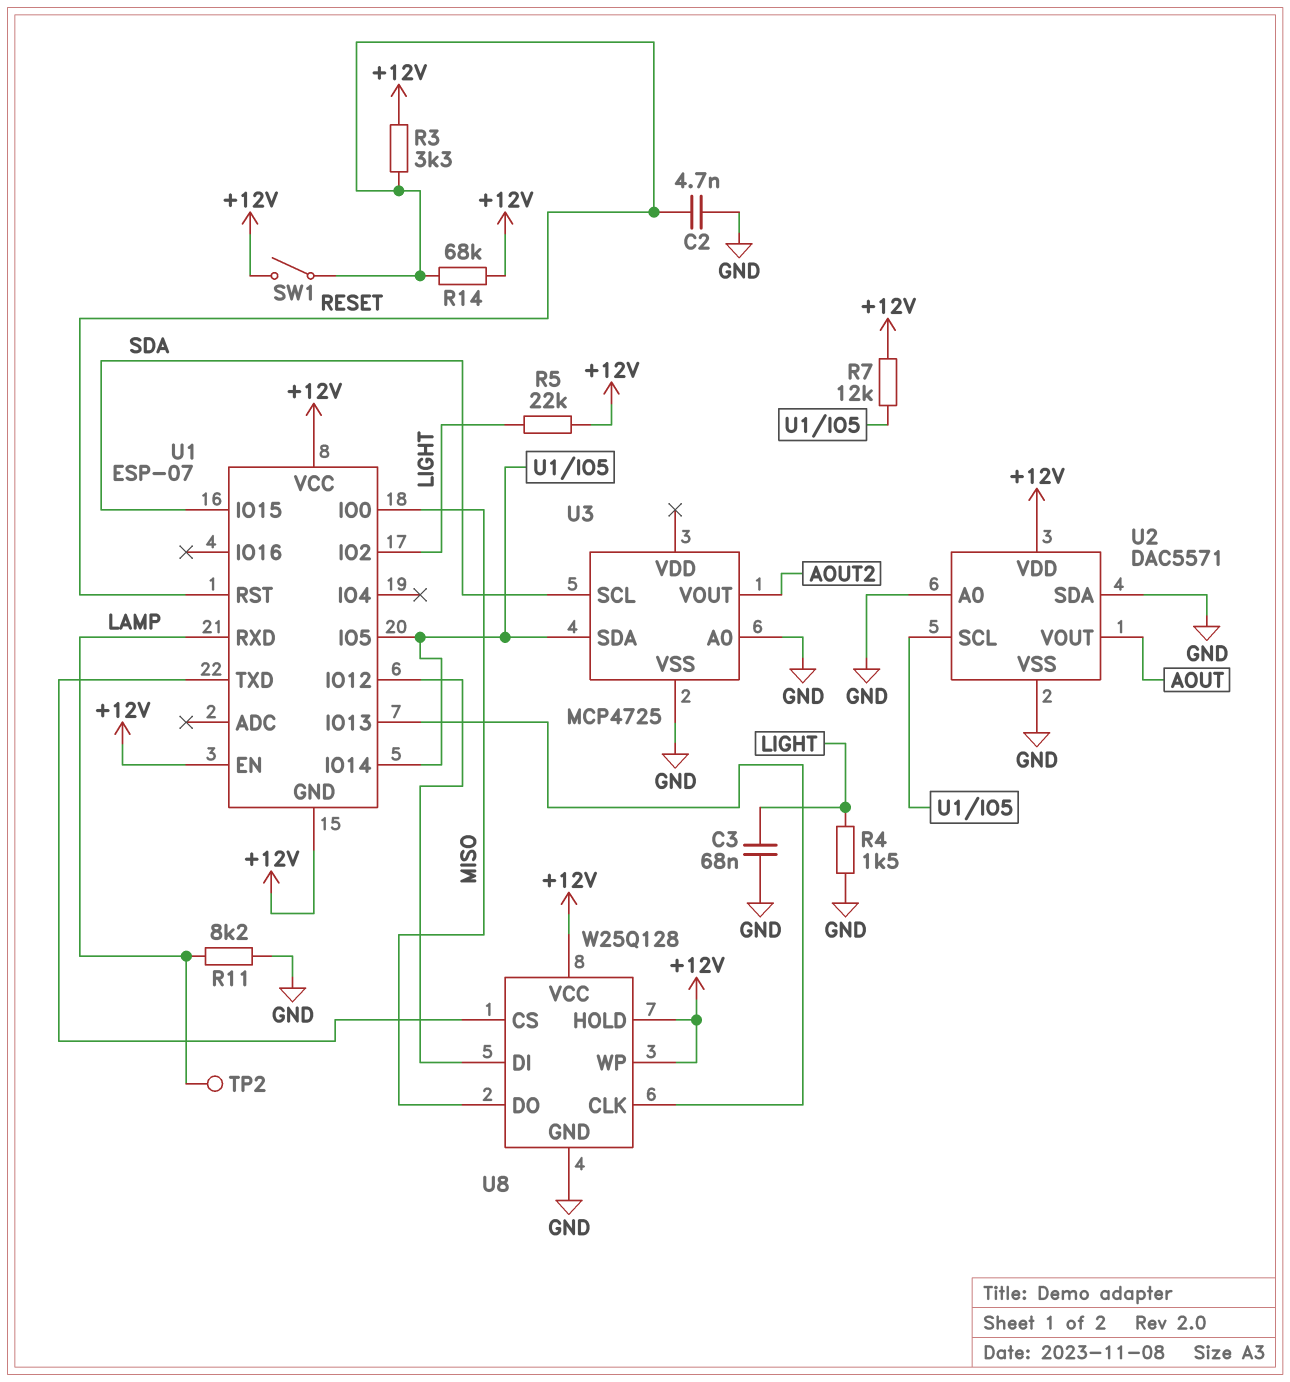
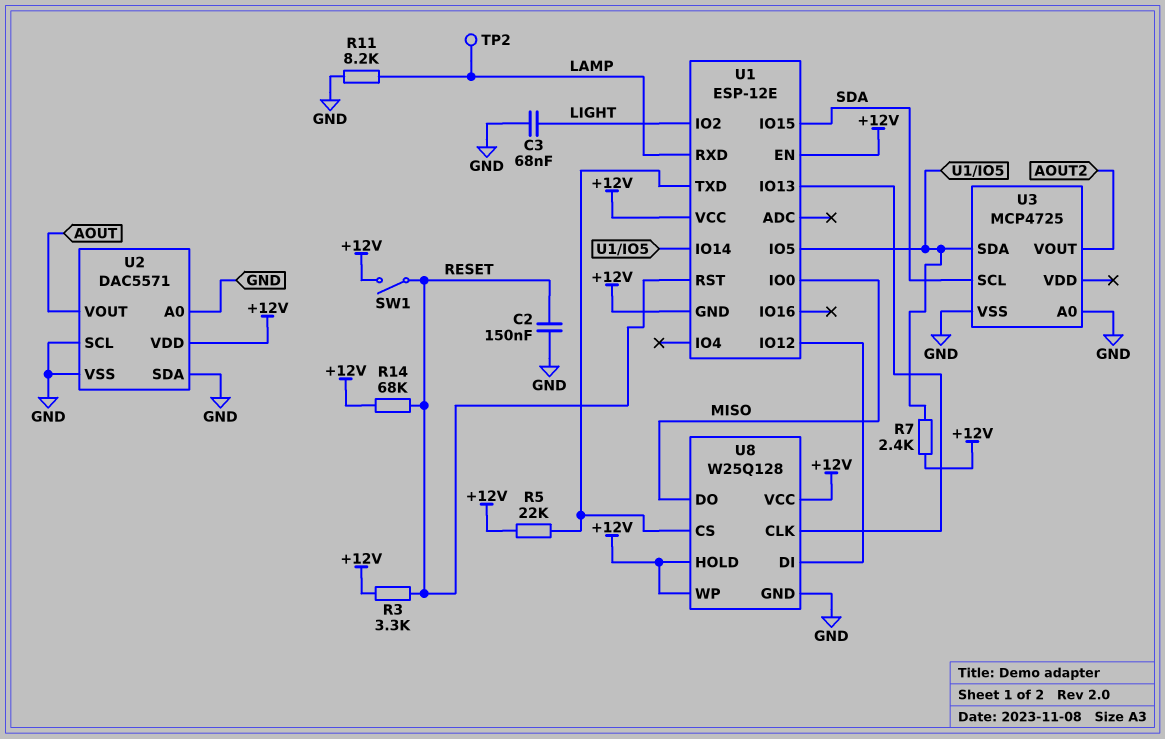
C2: 4.7nF (GND, RESET) -> 150nF (GND, RESET)
R4: 1.5k (GND, LIGHT) -> none
R5: 22k (+12V, LIGHT) -> 22k (+12V, U1/TXD)
R7: 12k (+12V, U1/IO5) -> 2.4k (+12V, U1/IO5)
U1: ESP-07 -> ESP-12E
U2 pin SCL: U1/IO5 -> GND

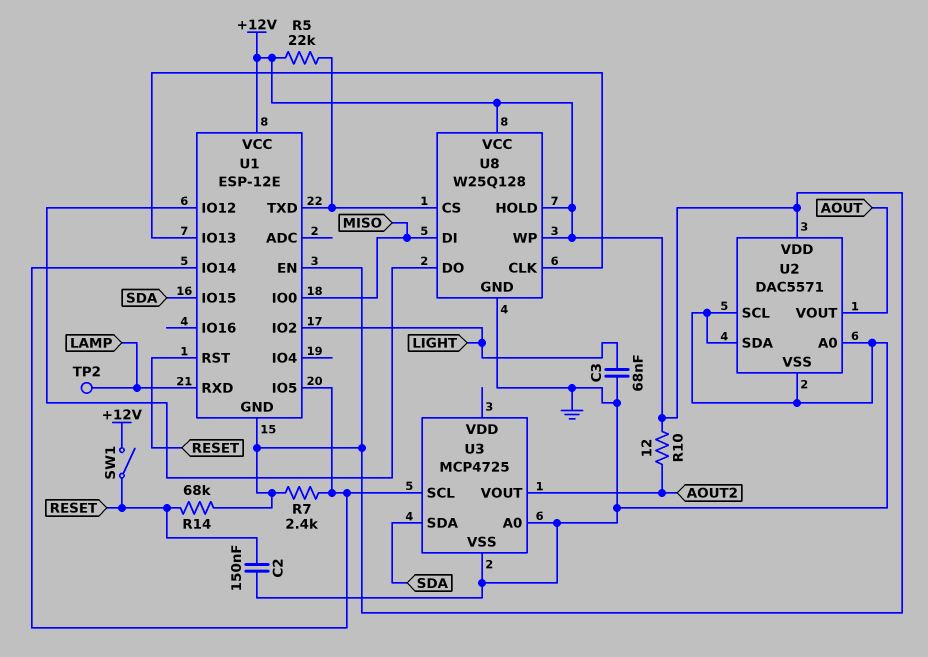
R3: 3.3k (+12V, RESET) -> none
R10: none -> 12 (+12V, AOUT2)
R11: 8.2k (GND, LAMP) -> none
U3 pin SCL: SDA -> U1/IO5
U3 pin SDA: U1/IO5 -> SDA
U8 pin DI: U1/IO12 -> MISO
U8 pin DO: MISO -> U1/IO12

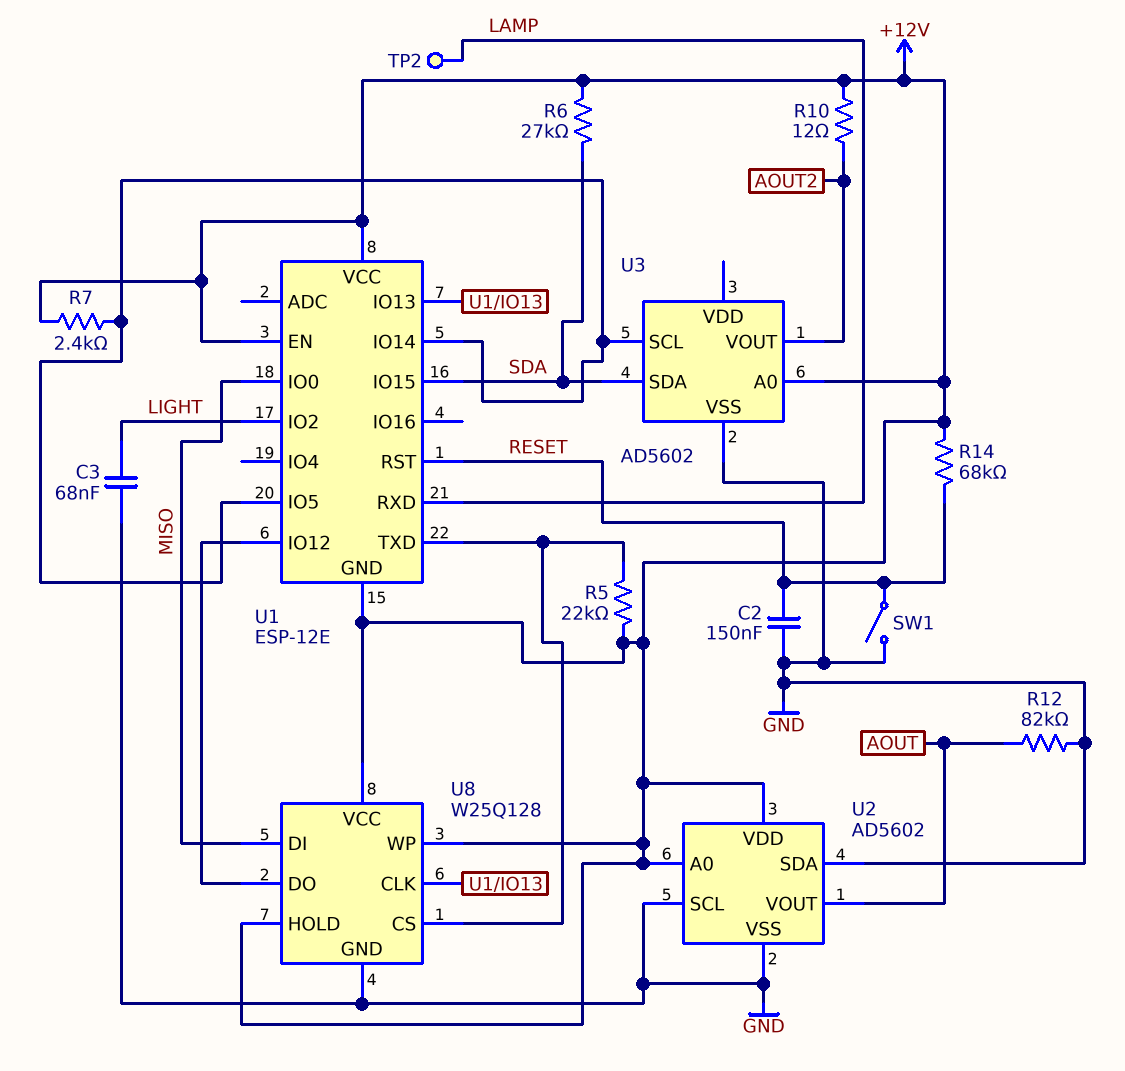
R6: none -> 27k (+12V, SDA)
R12: none -> 82k (AOUT, GND)
SW1: switch (+12V, RESET) -> switch (GND, RESET)
U2: DAC5571 -> AD5602
U2 pin A0: GND -> +12V
U3: MCP4725 -> AD5602
U3 pin A0: GND -> +12V

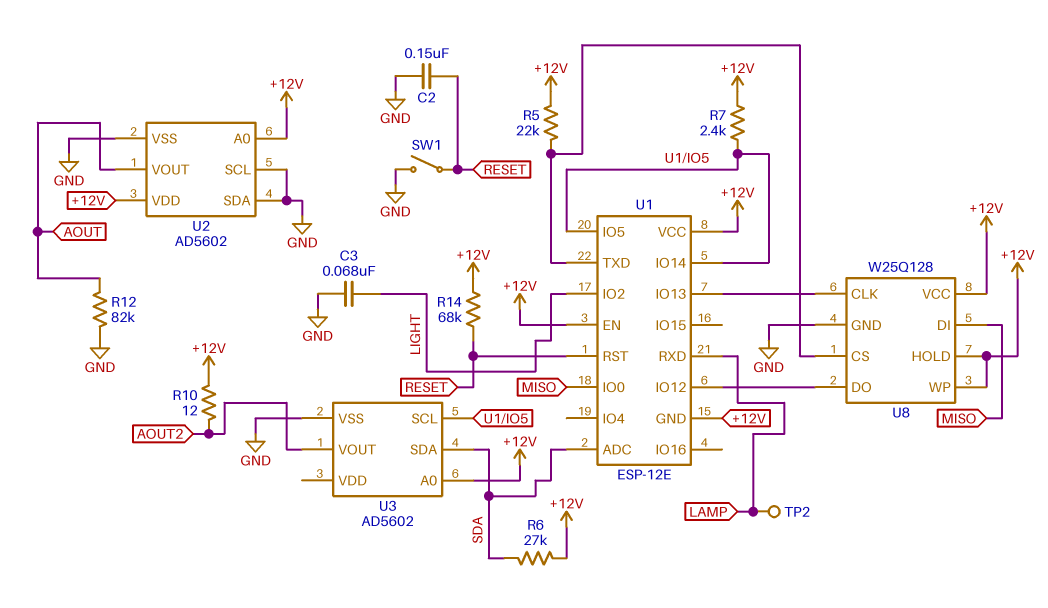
U1 pin ADC: none -> SDA
U1 pin IO15: SDA -> none

